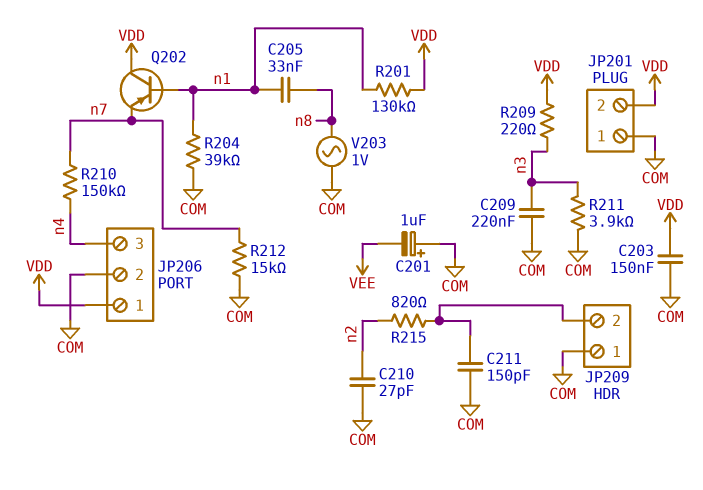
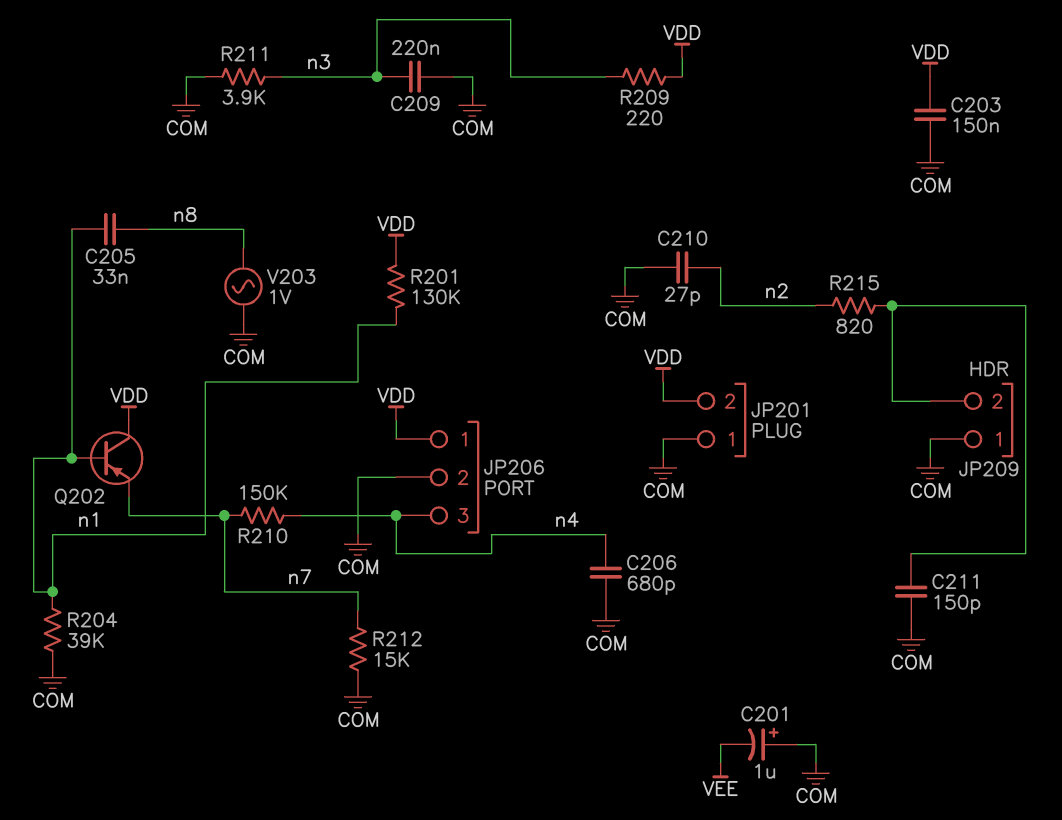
C206: none -> 680pF (COM, n4)

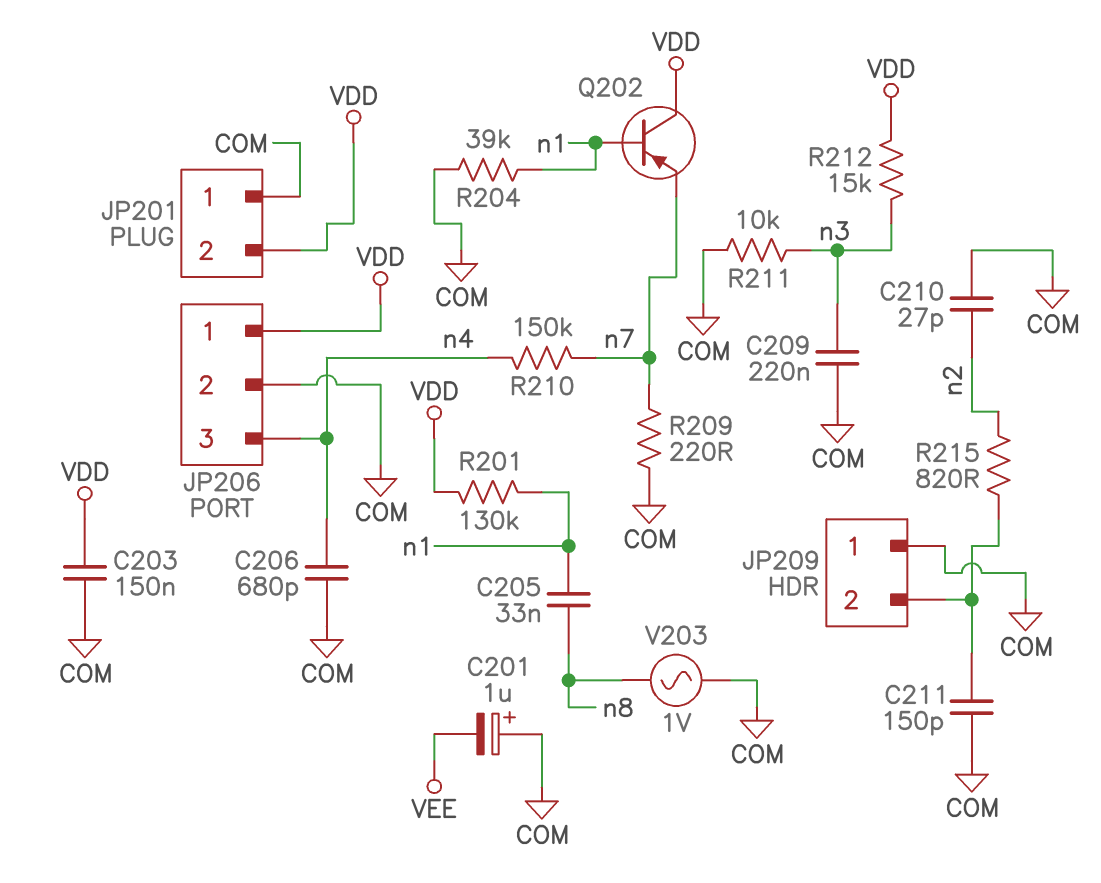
R209: 220 (VDD, n3) -> 220 (COM, n7)
R211: 3.9k (COM, n3) -> 10k (COM, n3)
R212: 15k (COM, n7) -> 15k (VDD, n3)

